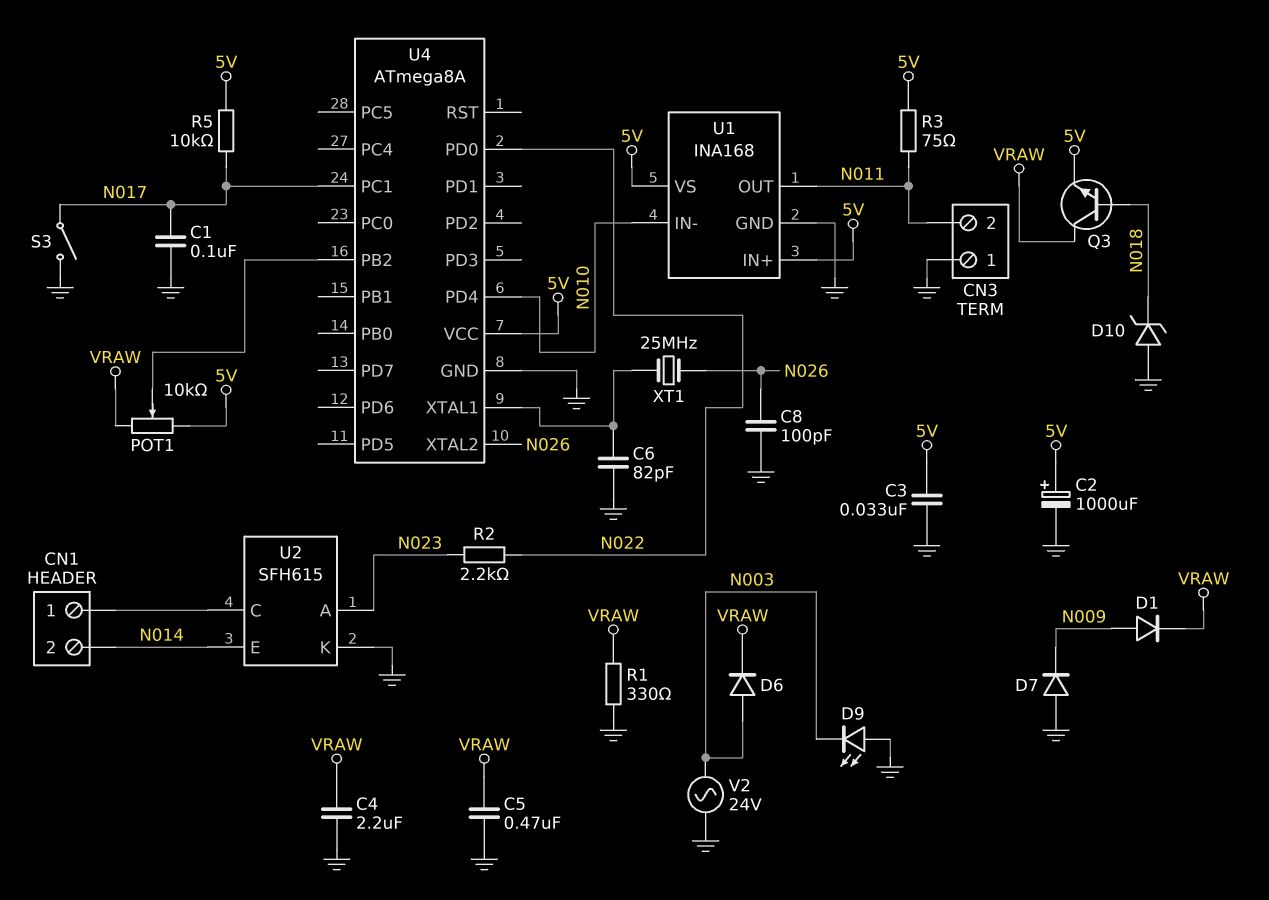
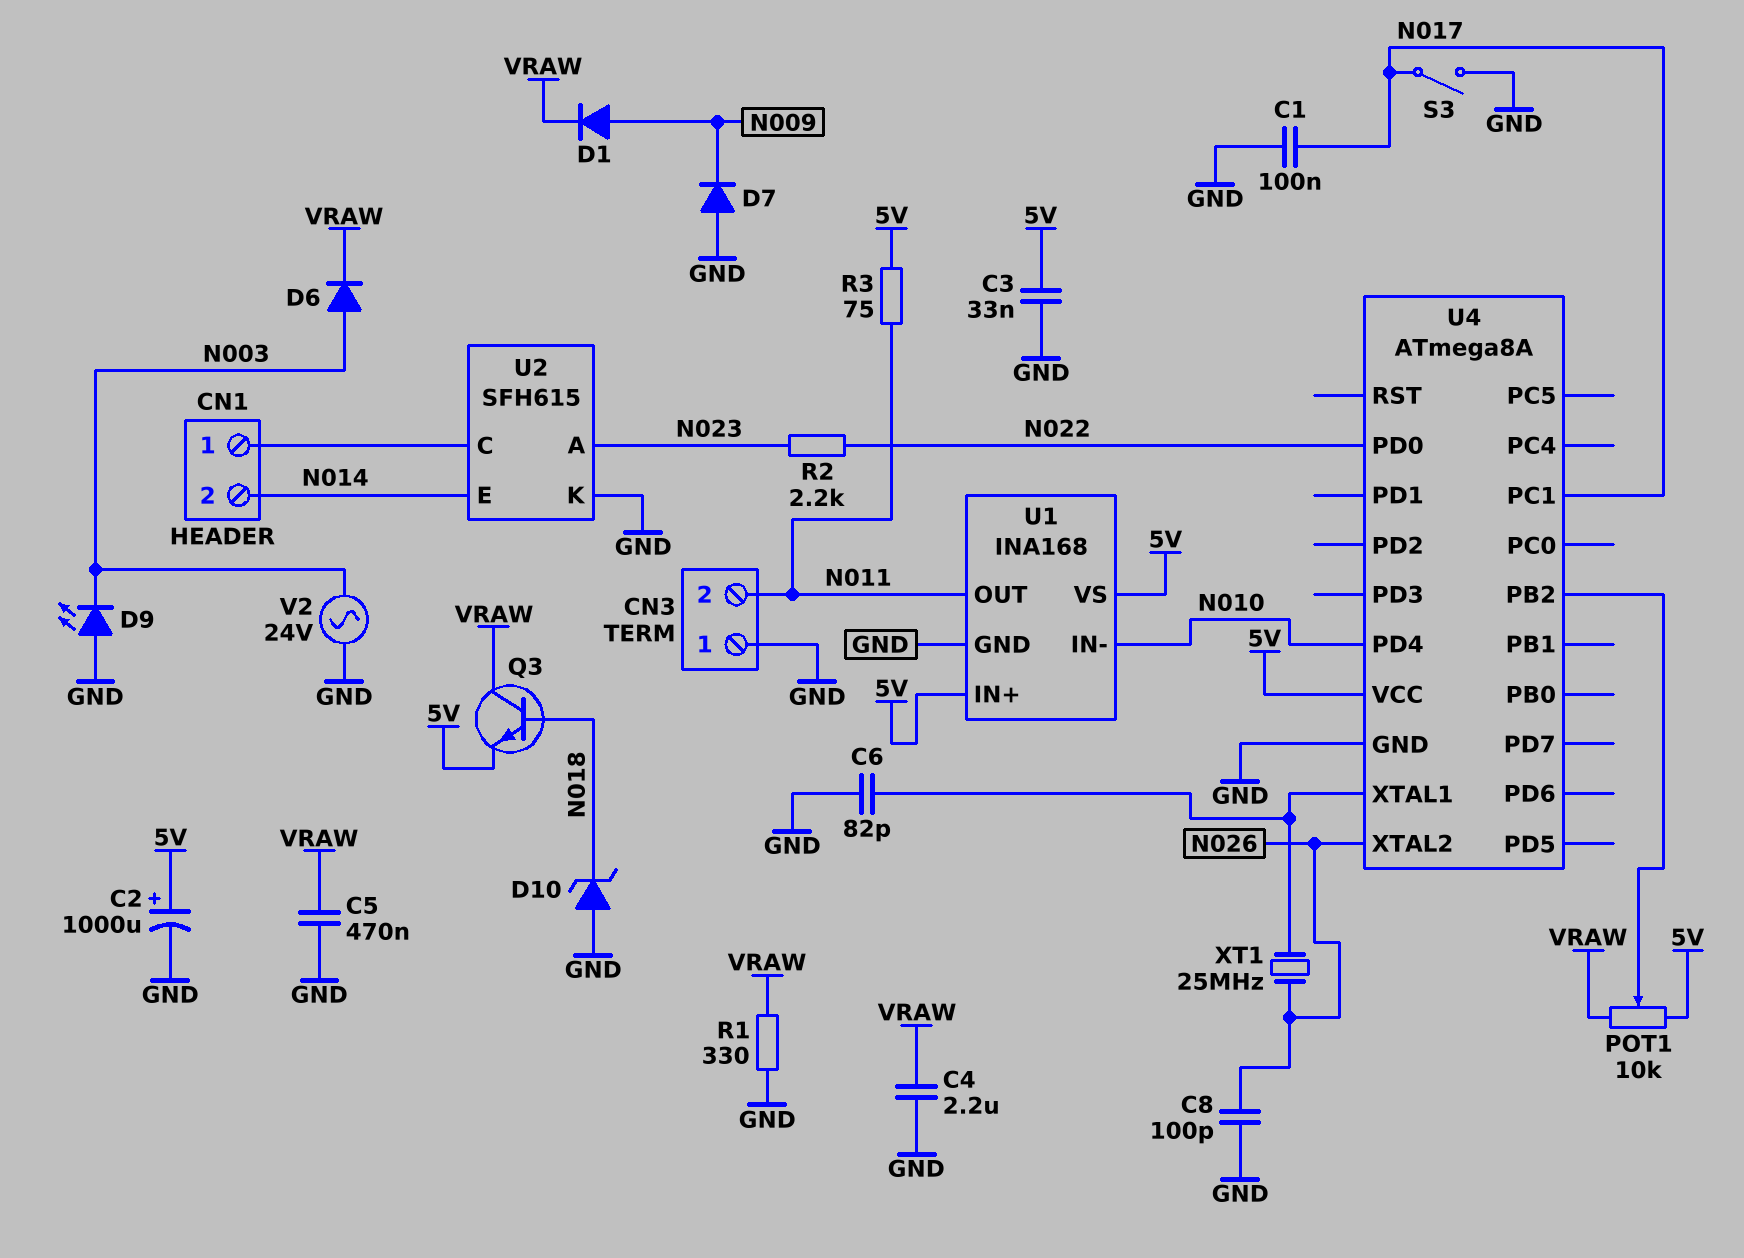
R5: 10k (5V, N017) -> none

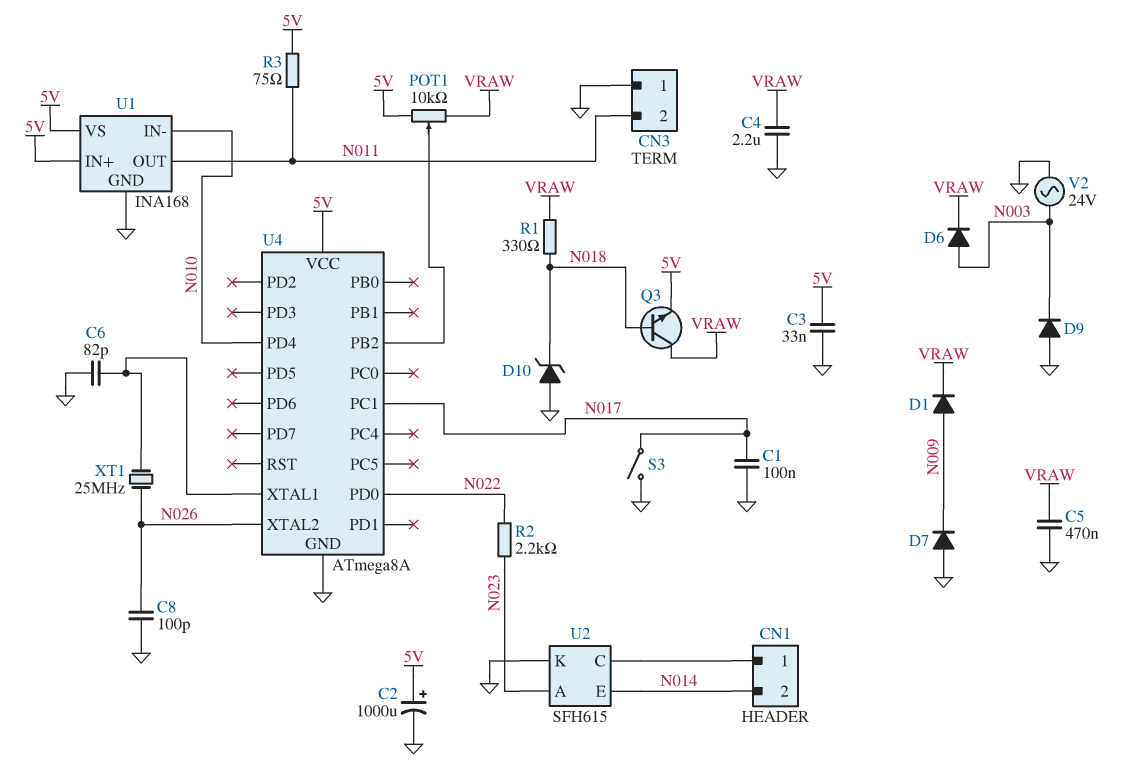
D9: LED (A GND, K N003) -> diode (A GND, K N003)
R1: 330 (GND, VRAW) -> 330 (N018, VRAW)

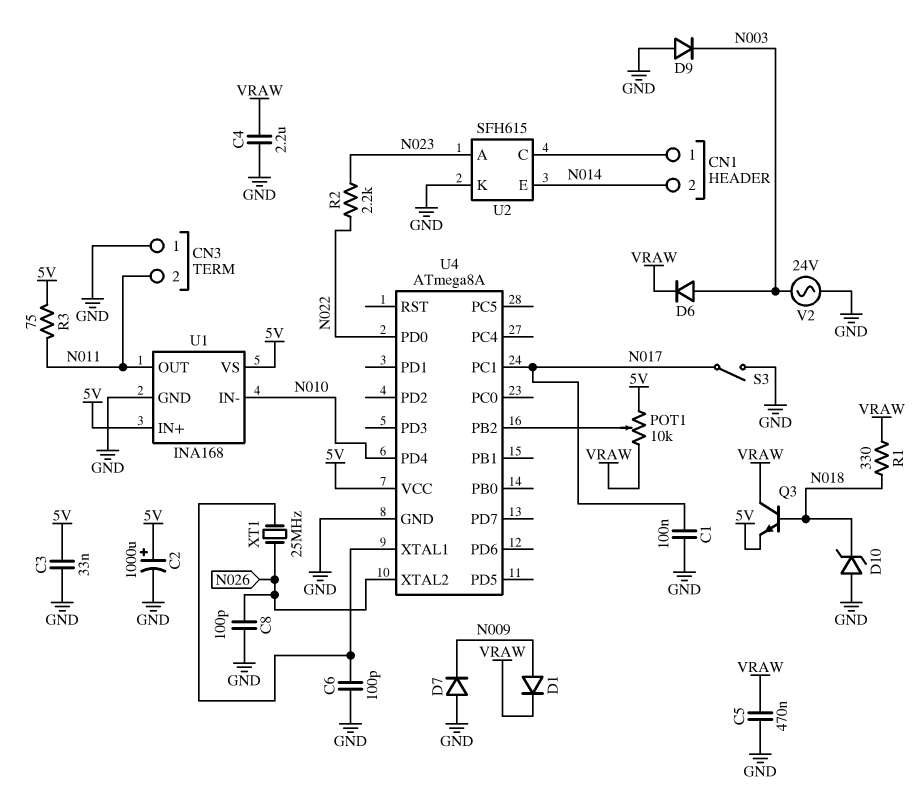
C6: 82pF (GND, U4/XTAL1) -> 100pF (GND, U4/XTAL1)

